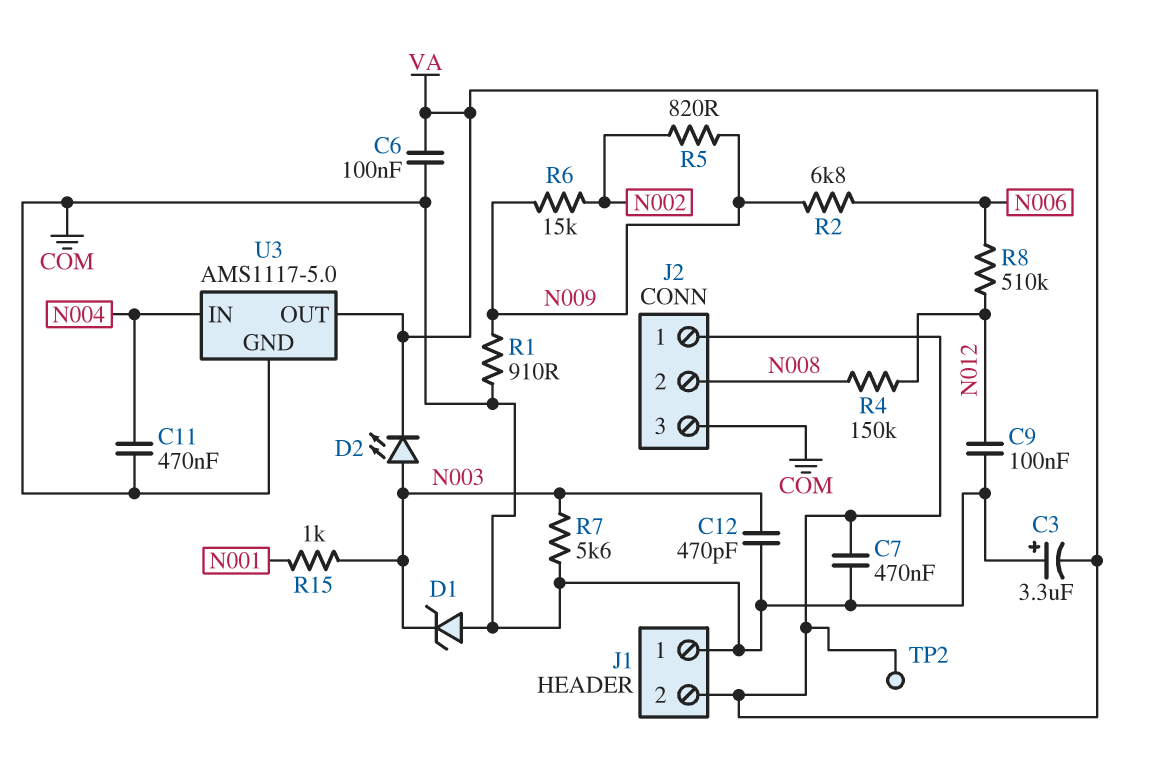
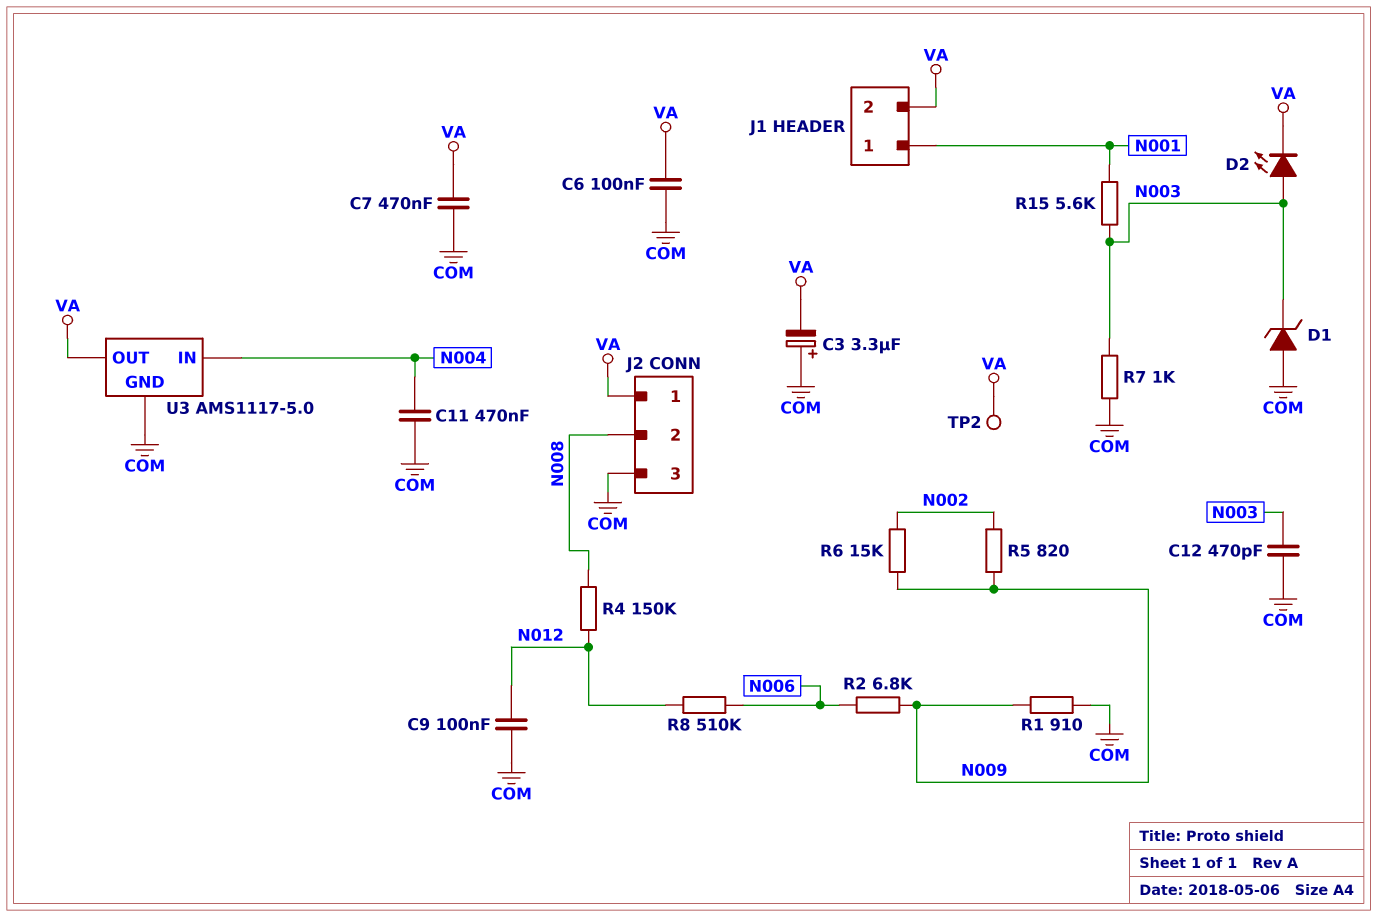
J1 pin 1: COM -> N001
R7: 5.6k (COM, N003) -> 1k (COM, N003)
R15: 1k (N001, N003) -> 5.6k (N001, N003)

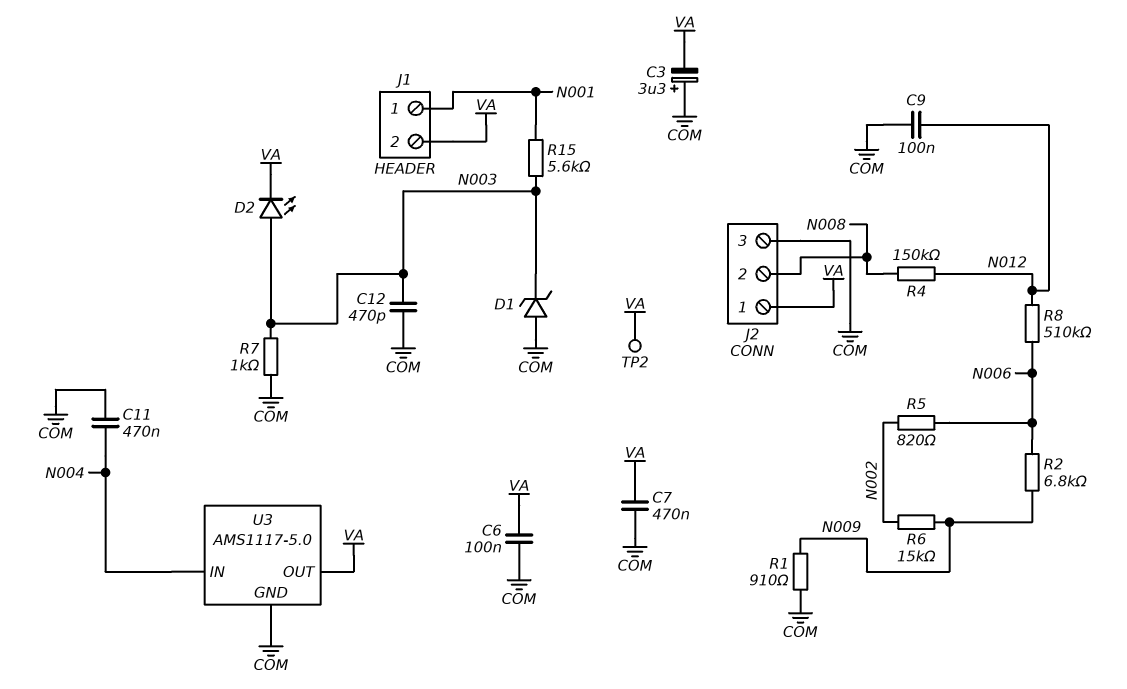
R5: 820 (N002, N009) -> 820 (N002, N006)

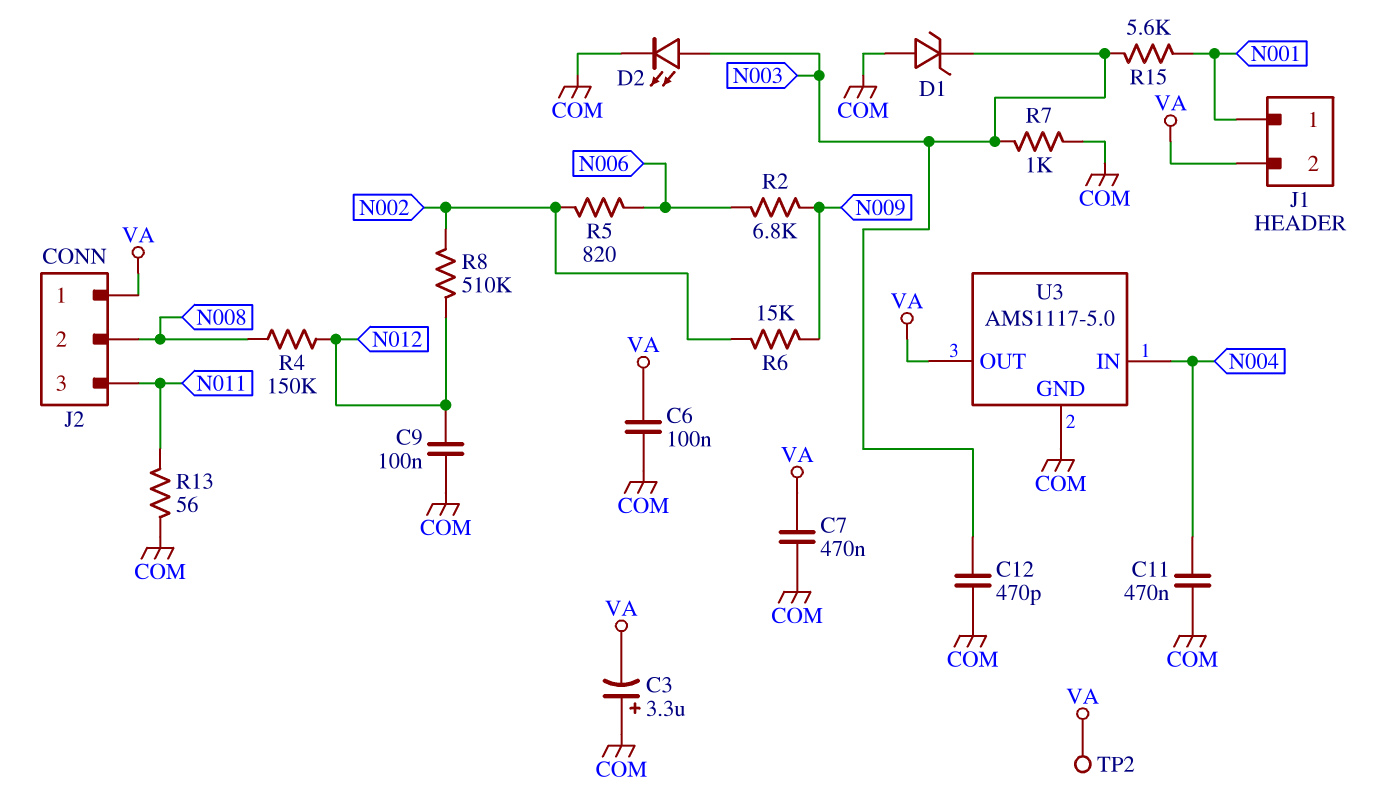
D2: LED (A N003, K VA) -> LED (A N003, K COM)
J2 pin 3: COM -> N011
R1: 910 (COM, N009) -> none
R8: 510k (N006, N012) -> 510k (N002, N012)
R13: none -> 56 (COM, N011)

